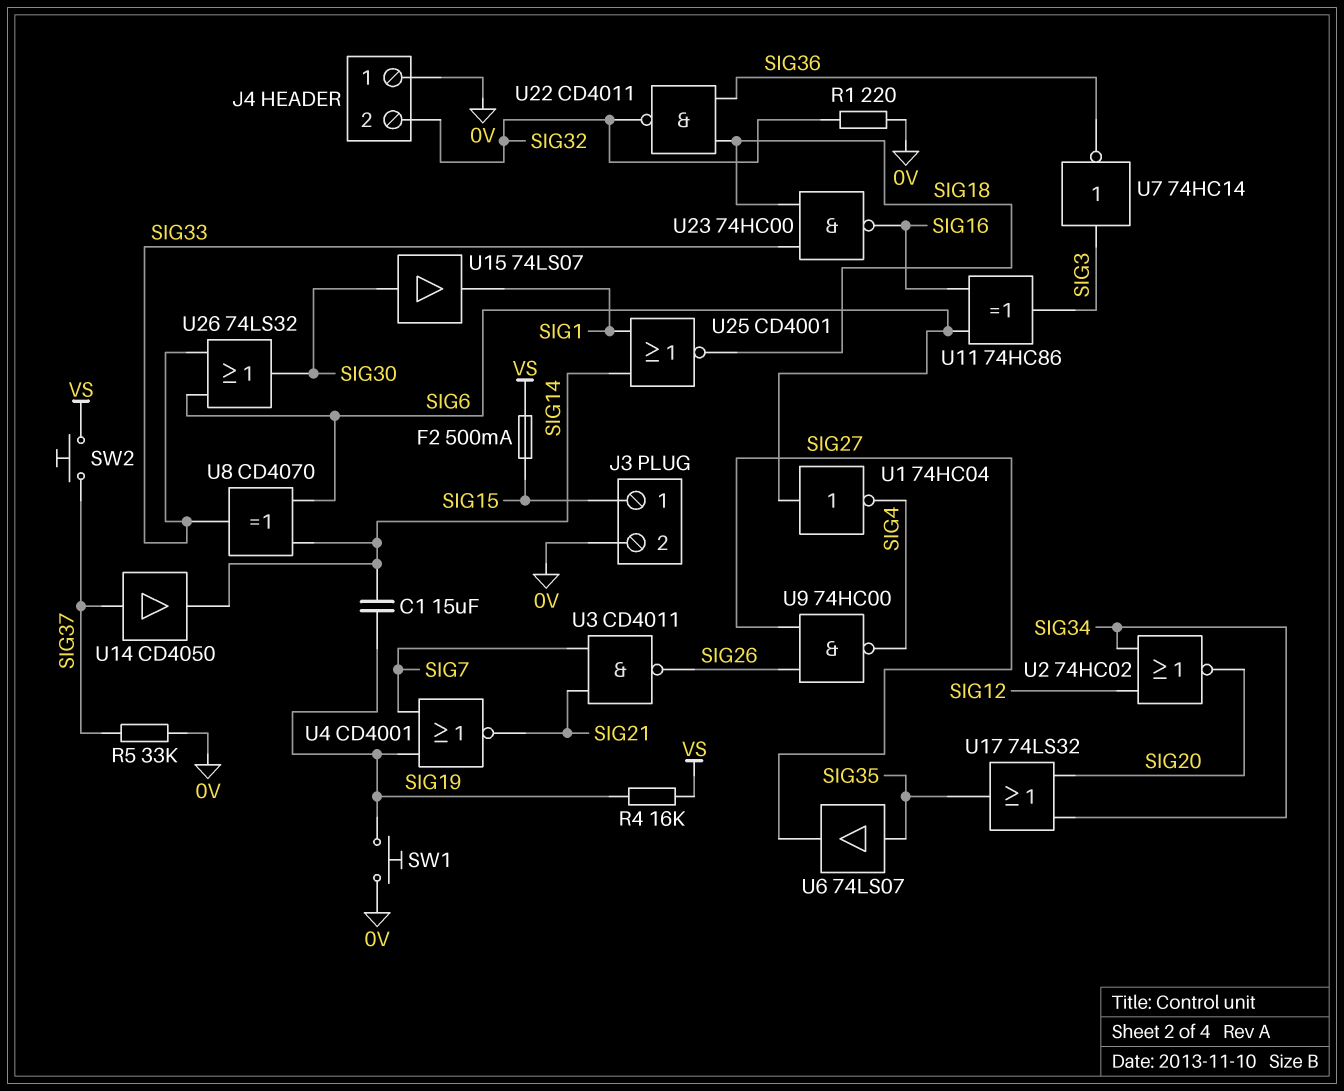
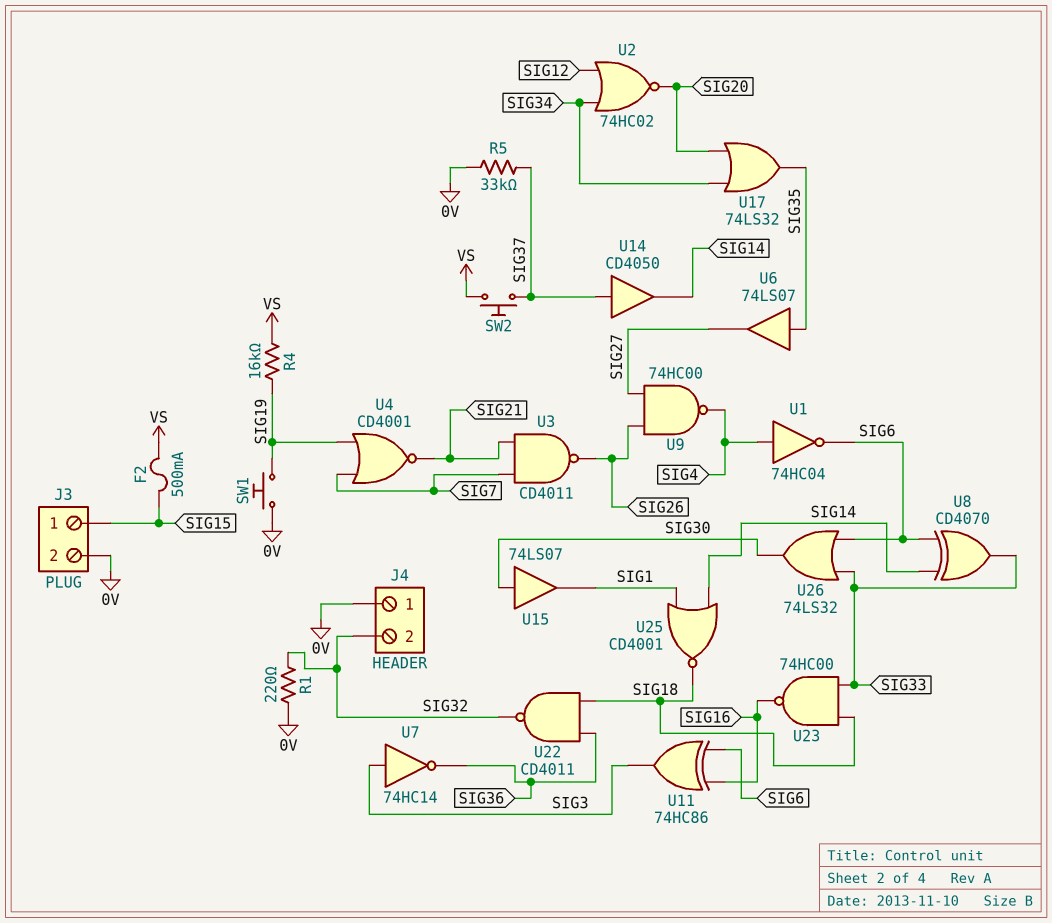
C1: 15uF (SIG14, SIG19) -> none
U1: NOT 74HC04 (in SIG6, out SIG4) -> NOT 74HC04 (in SIG4, out SIG6)

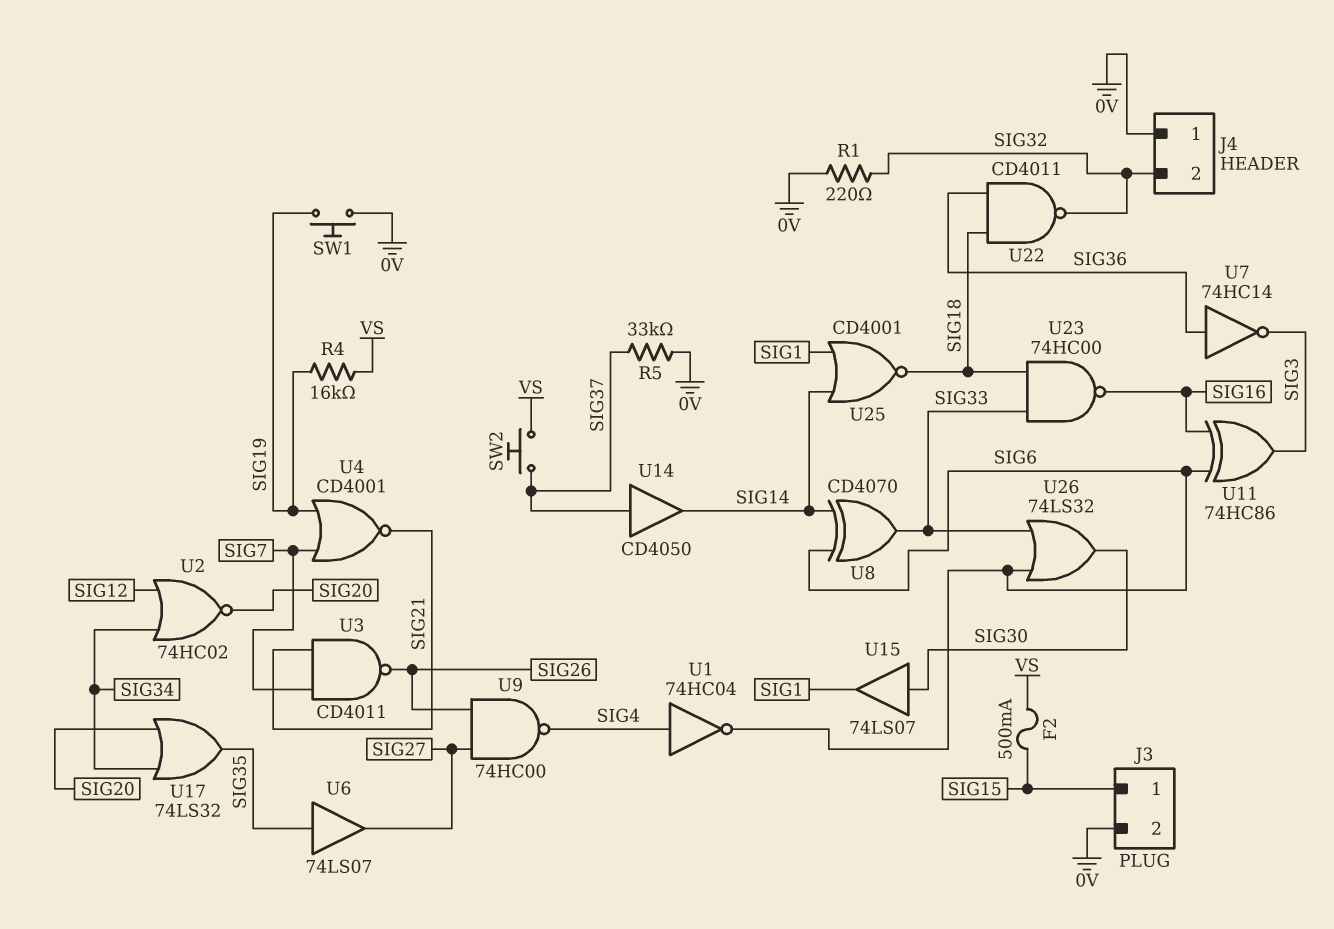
U7: NOT 74HC14 (in SIG3, out SIG36) -> NOT 74HC14 (in SIG36, out SIG3)

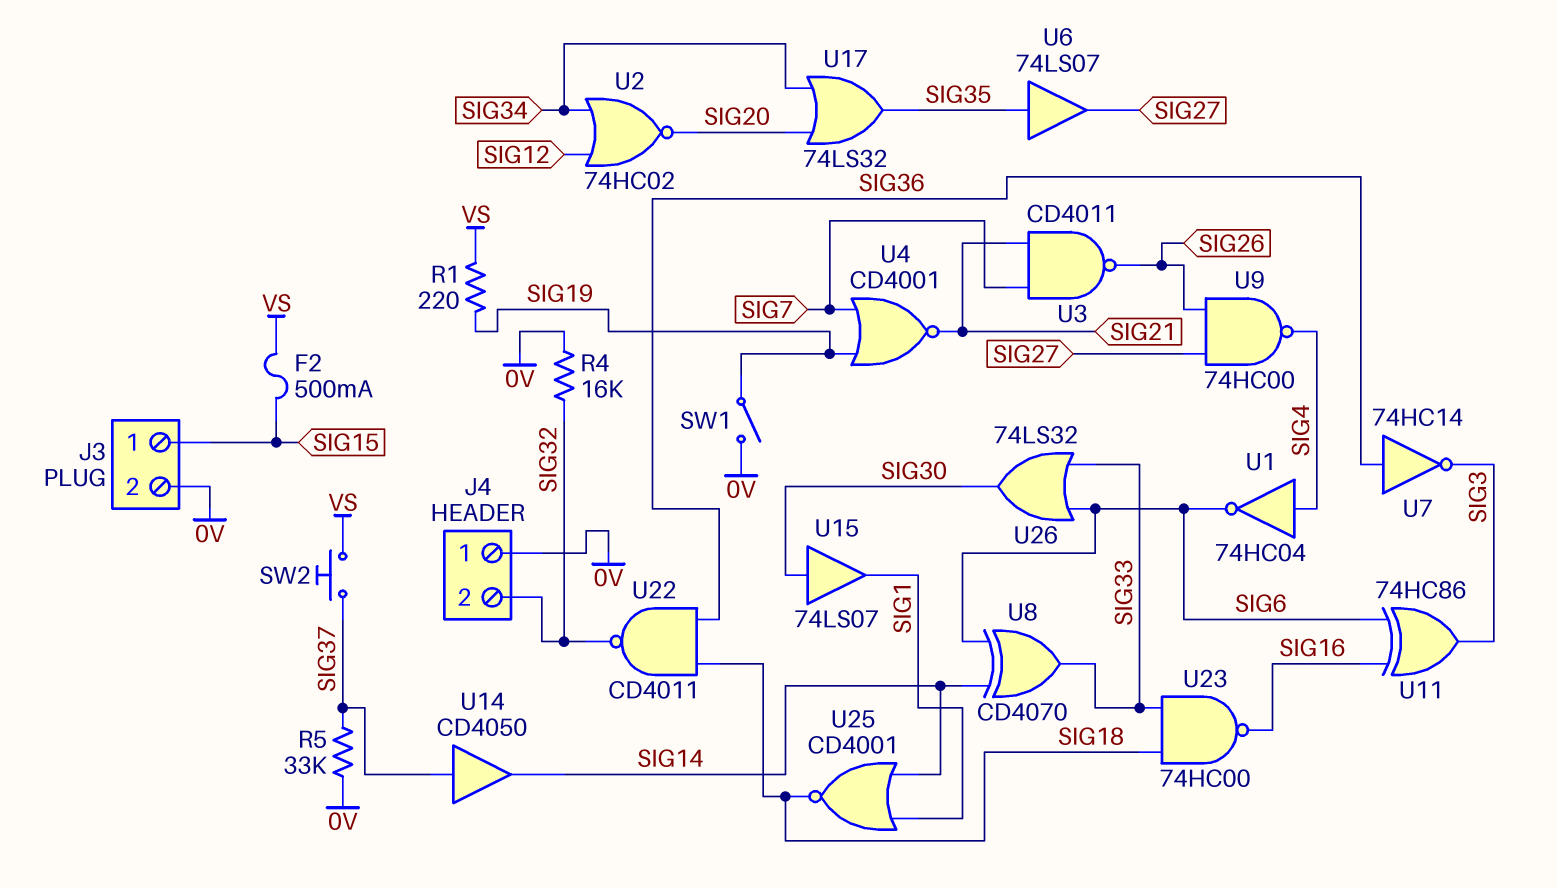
R1: 220 (0V, SIG32) -> 220 (SIG19, VS)
R4: 16k (SIG19, VS) -> 16k (0V, SIG32)
SW1: button (0V, SIG19) -> switch (0V, SIG19)

